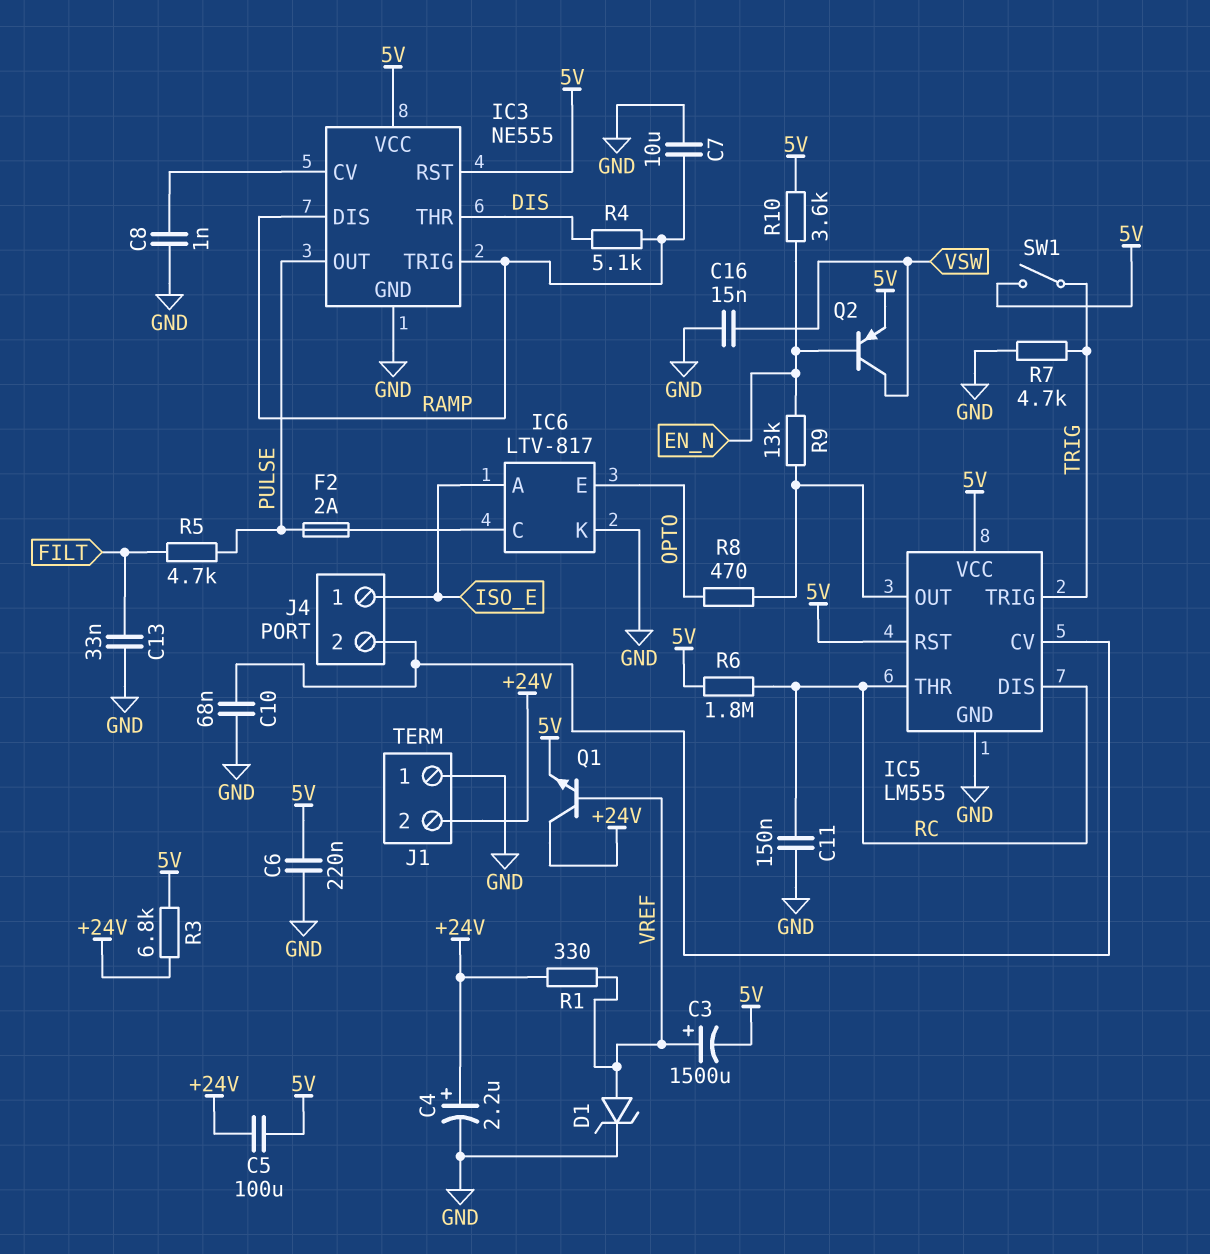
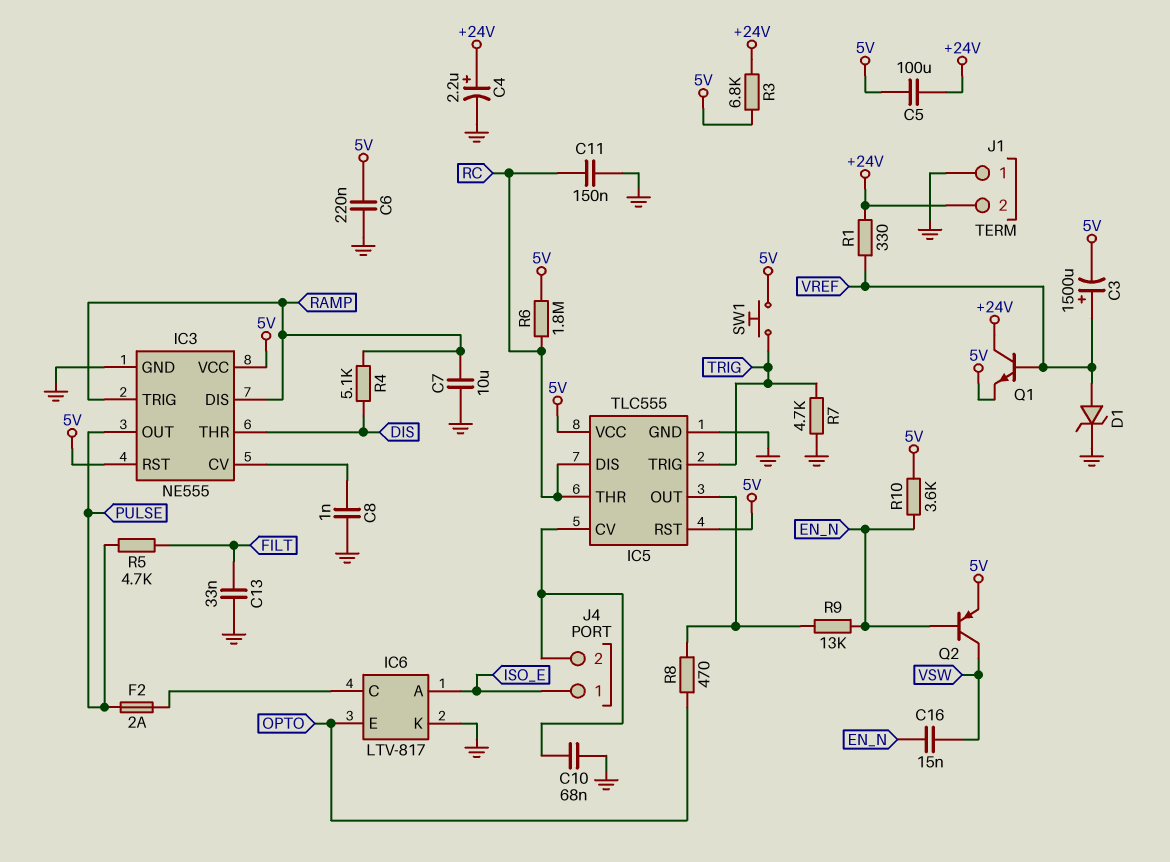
C16: 15nF (GND, VSW) -> 15nF (EN_N, VSW)
IC5: LM555 -> TLC555
SW1: switch (5V, TRIG) -> button (5V, TRIG)

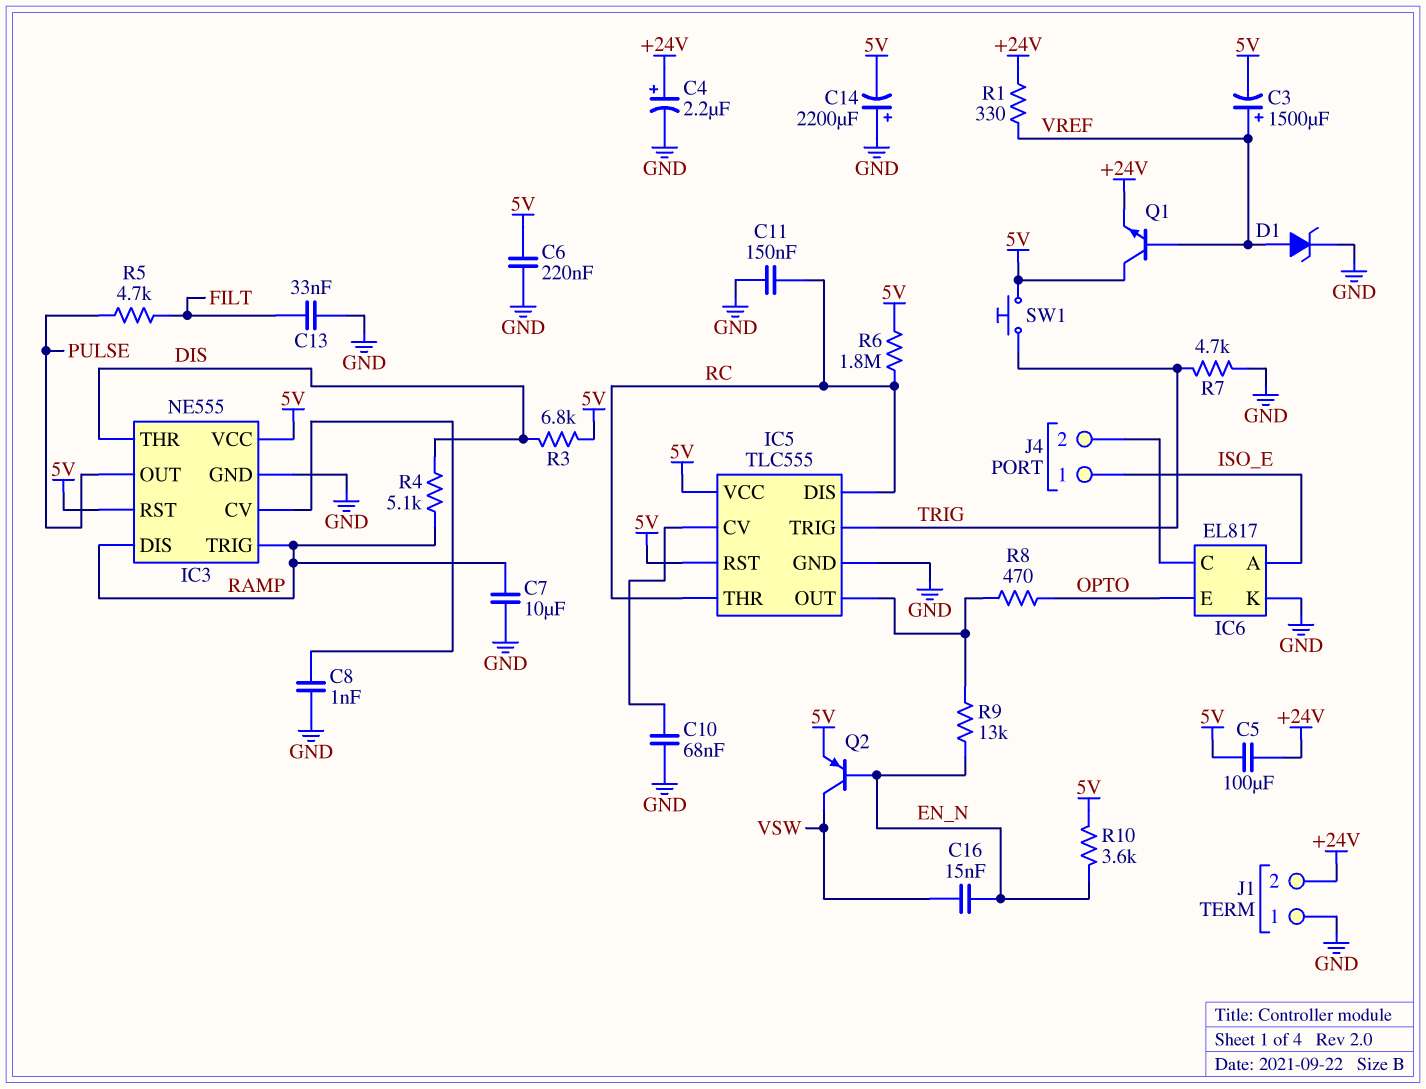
C14: none -> 2200uF (plus GND, minus 5V)
F2: 2A (IC6/C, PULSE) -> none
IC6: LTV-817 -> EL817
J4 pin 2: IC5/CV -> IC6/C
Q1: NPN (B VREF, C +24V, E 5V) -> NPN (B VREF, C 5V, E +24V)
R3: 6.8k (+24V, 5V) -> 6.8k (5V, DIS)

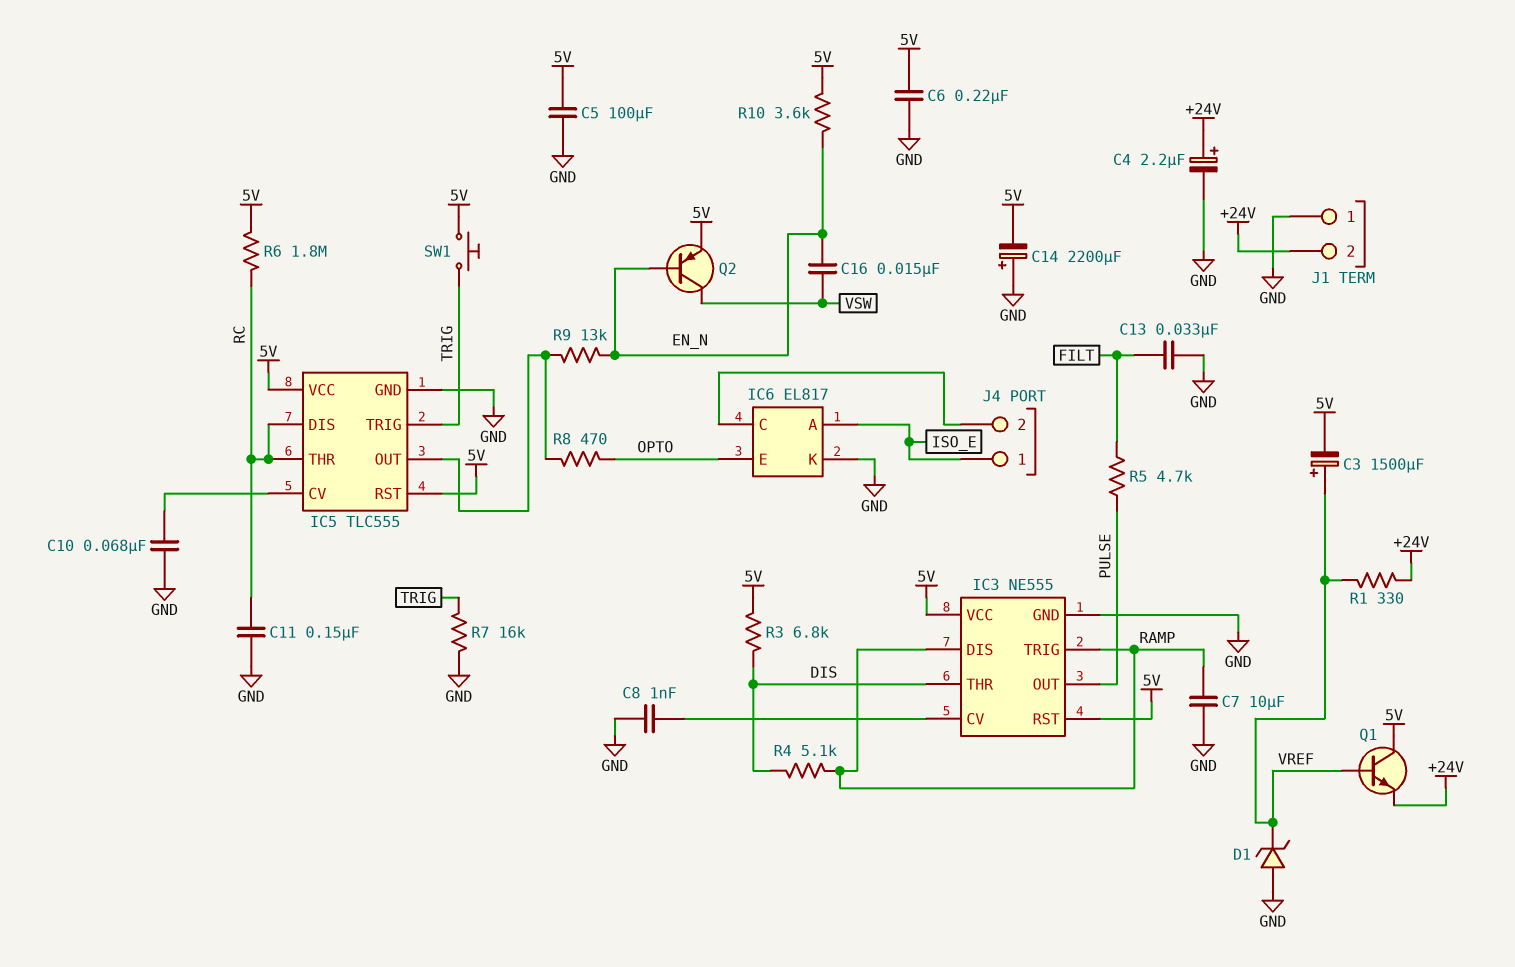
C5: 100uF (+24V, 5V) -> 100uF (5V, GND)
D1: zener (A VREF, K GND) -> zener (A GND, K VREF)
R7: 4.7k (GND, TRIG) -> 16k (GND, TRIG)

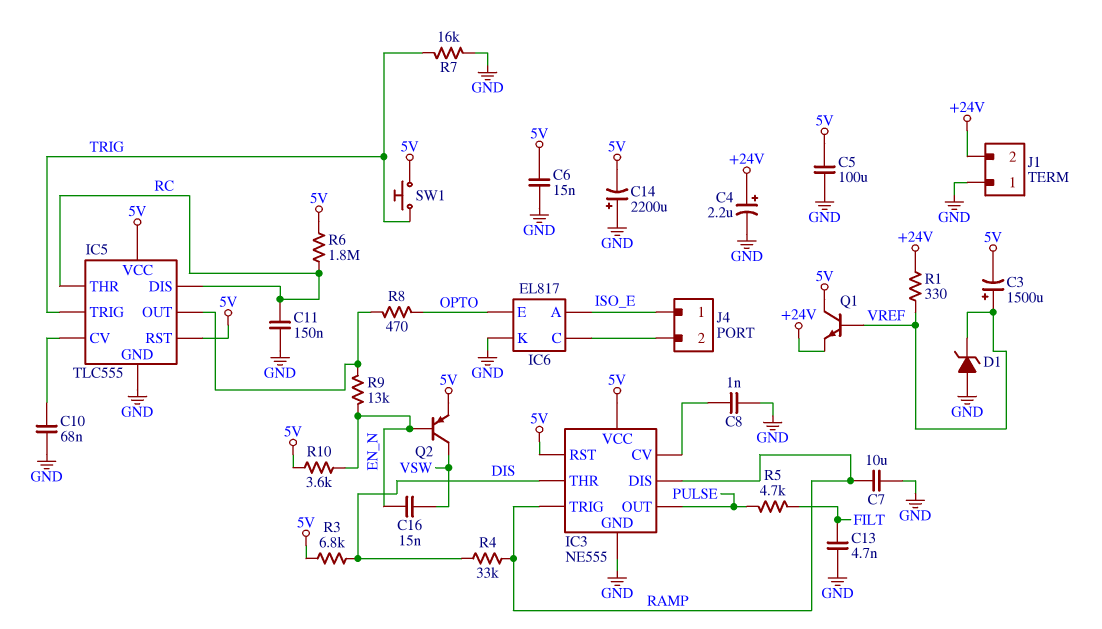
C6: 220nF (5V, GND) -> 15nF (5V, GND)
C13: 33nF (FILT, GND) -> 4.7nF (FILT, GND)
R4: 5.1k (DIS, RAMP) -> 33k (DIS, RAMP)

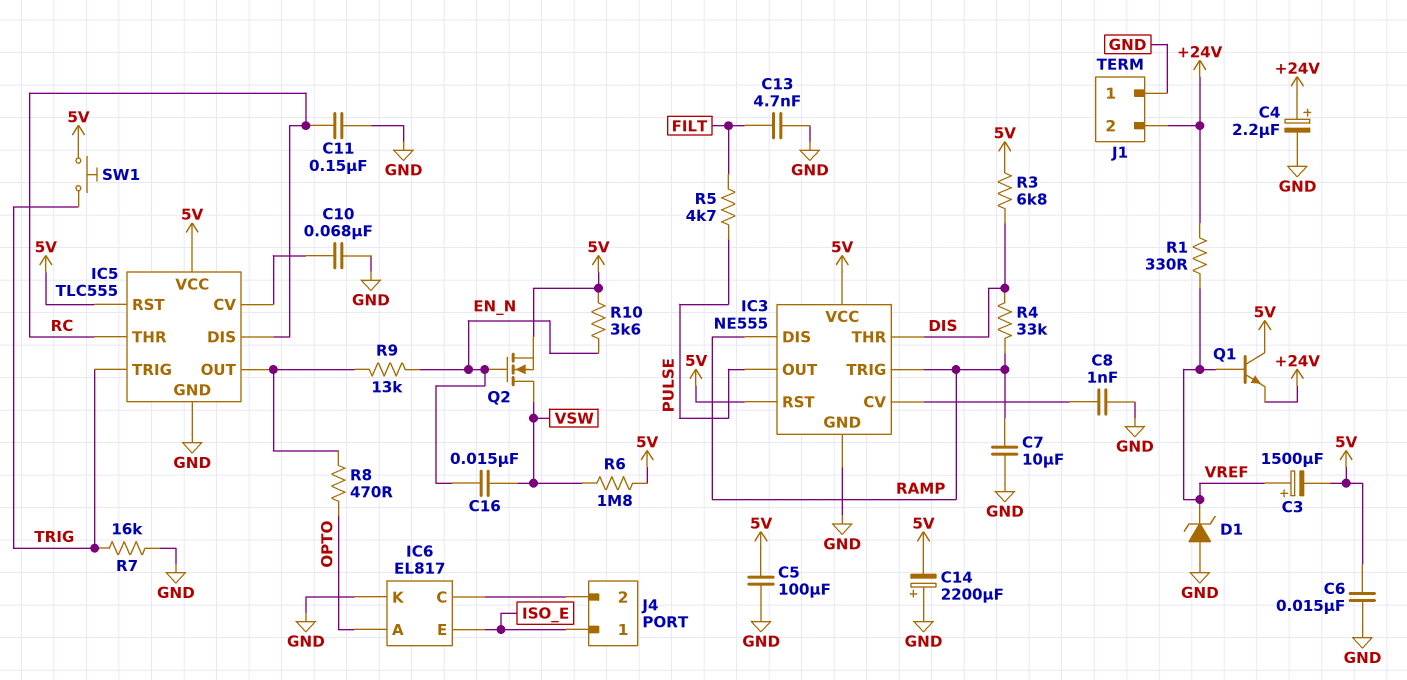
IC6 pin A: ISO_E -> OPTO
IC6 pin E: OPTO -> ISO_E
Q2: PNP (B EN_N, C VSW, E 5V) -> NMOS (G EN_N, D VSW, S 5V)
R6: 1.8M (5V, RC) -> 1.8M (5V, VSW)

